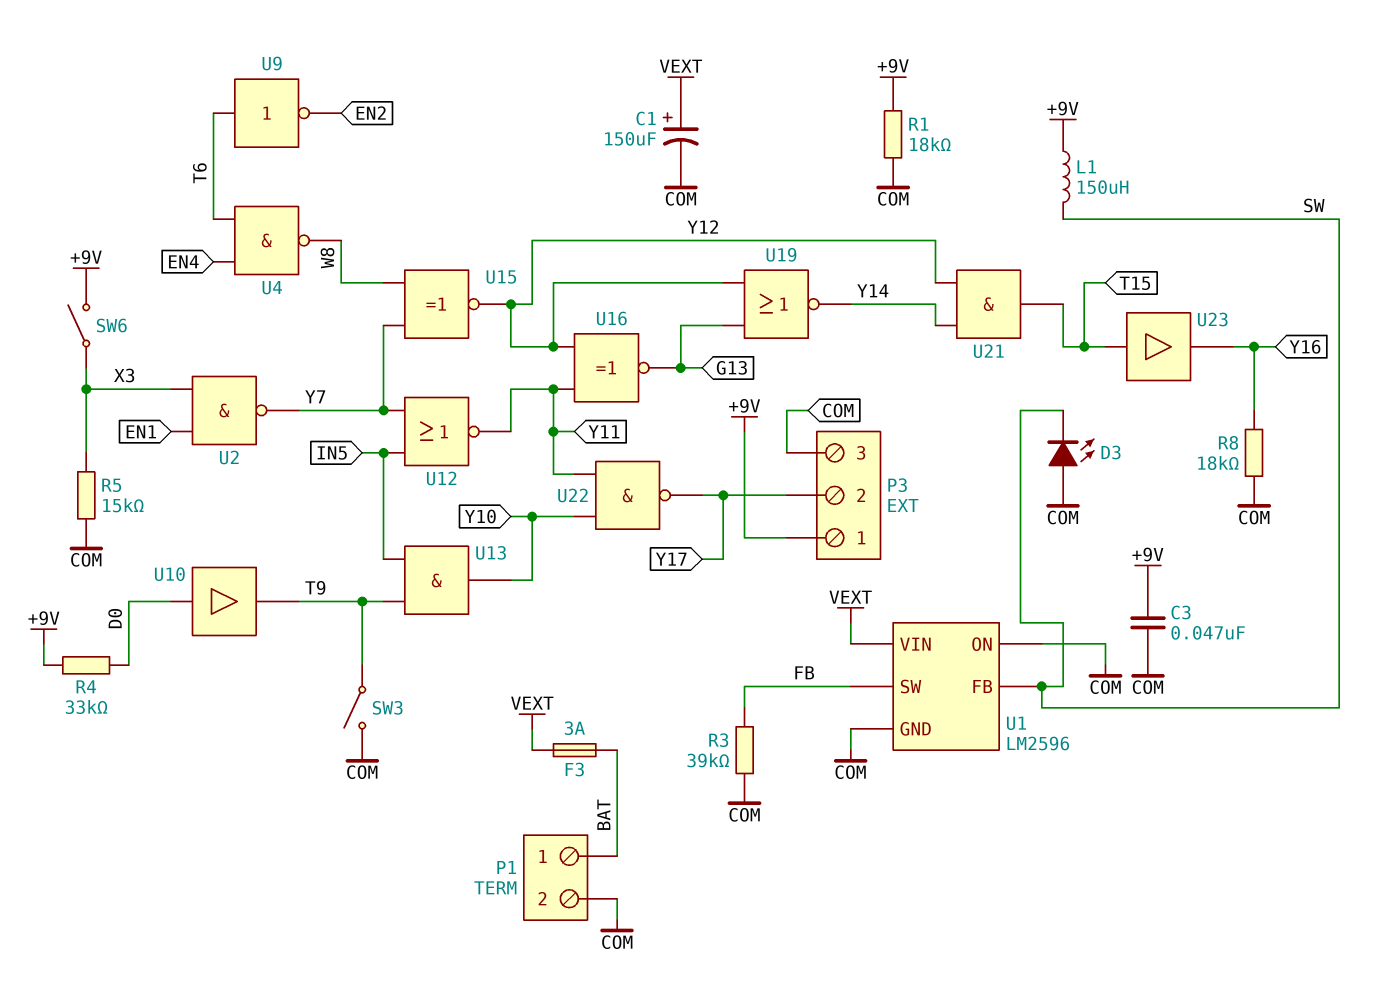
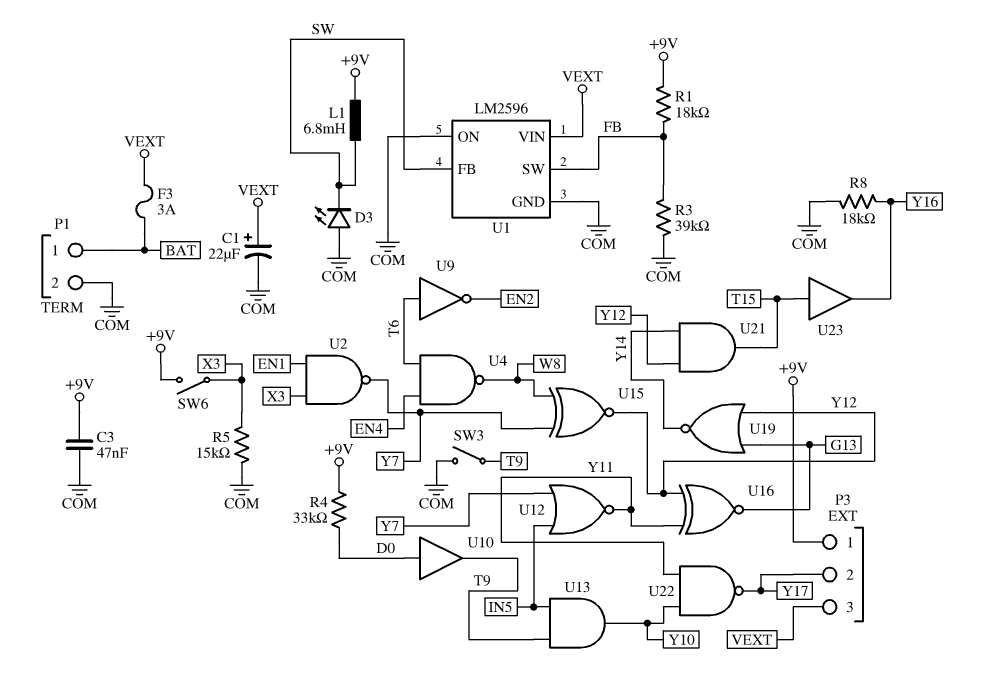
C1: 150uF (plus VEXT, minus COM) -> 22uF (plus VEXT, minus COM)
L1: 150uH (+9V, SW) -> 6.8mH (+9V, SW)
P3 pin 3: COM -> VEXT
R1: 18k (+9V, COM) -> 18k (+9V, FB)

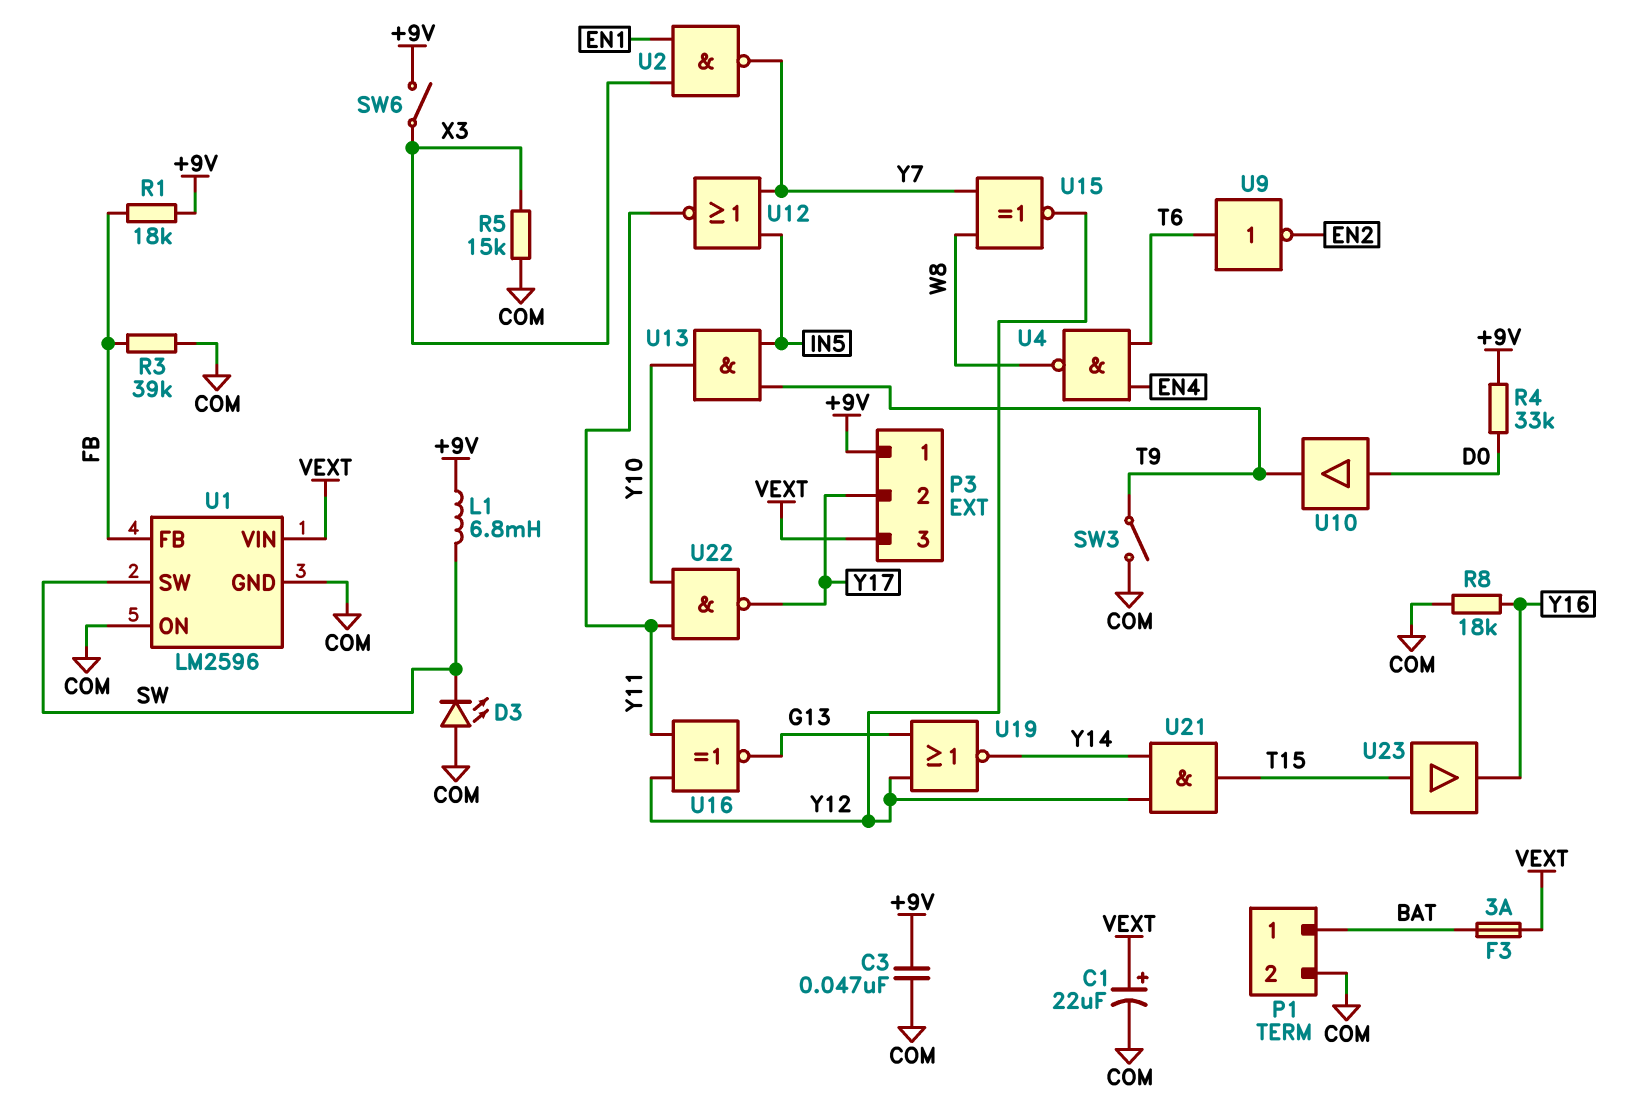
U1 pin FB: SW -> FB
U1 pin SW: FB -> SW

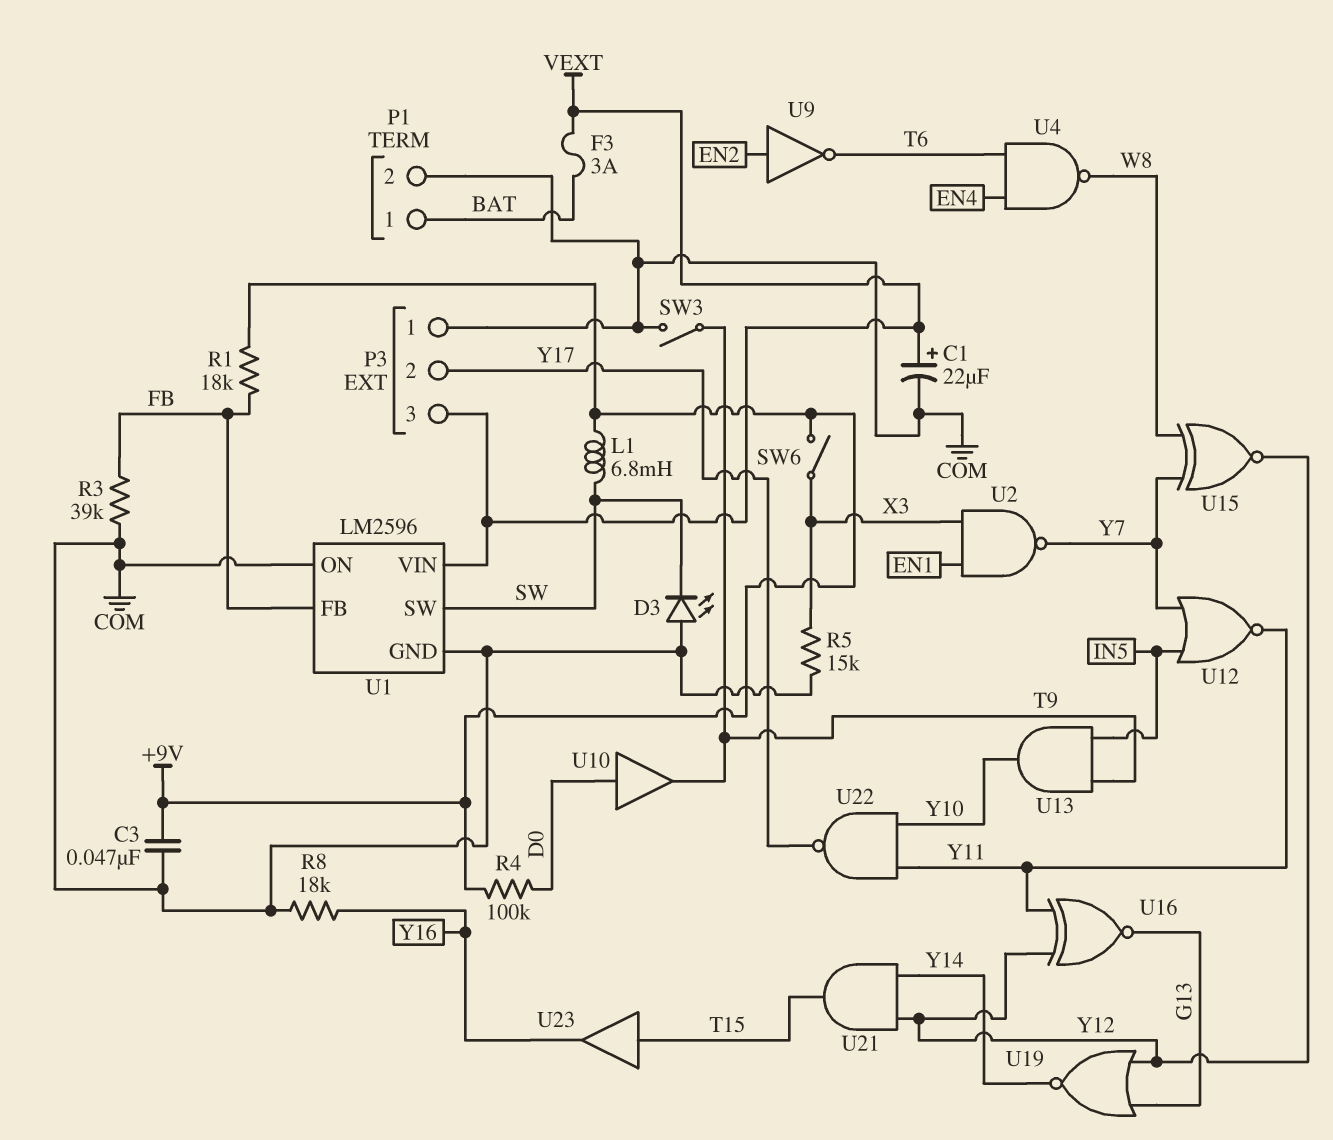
P3 pin 1: +9V -> COM
R4: 33k (+9V, D0) -> 100k (+9V, D0)
U9: NOT (in T6, out EN2) -> NOT (in EN2, out T6)

